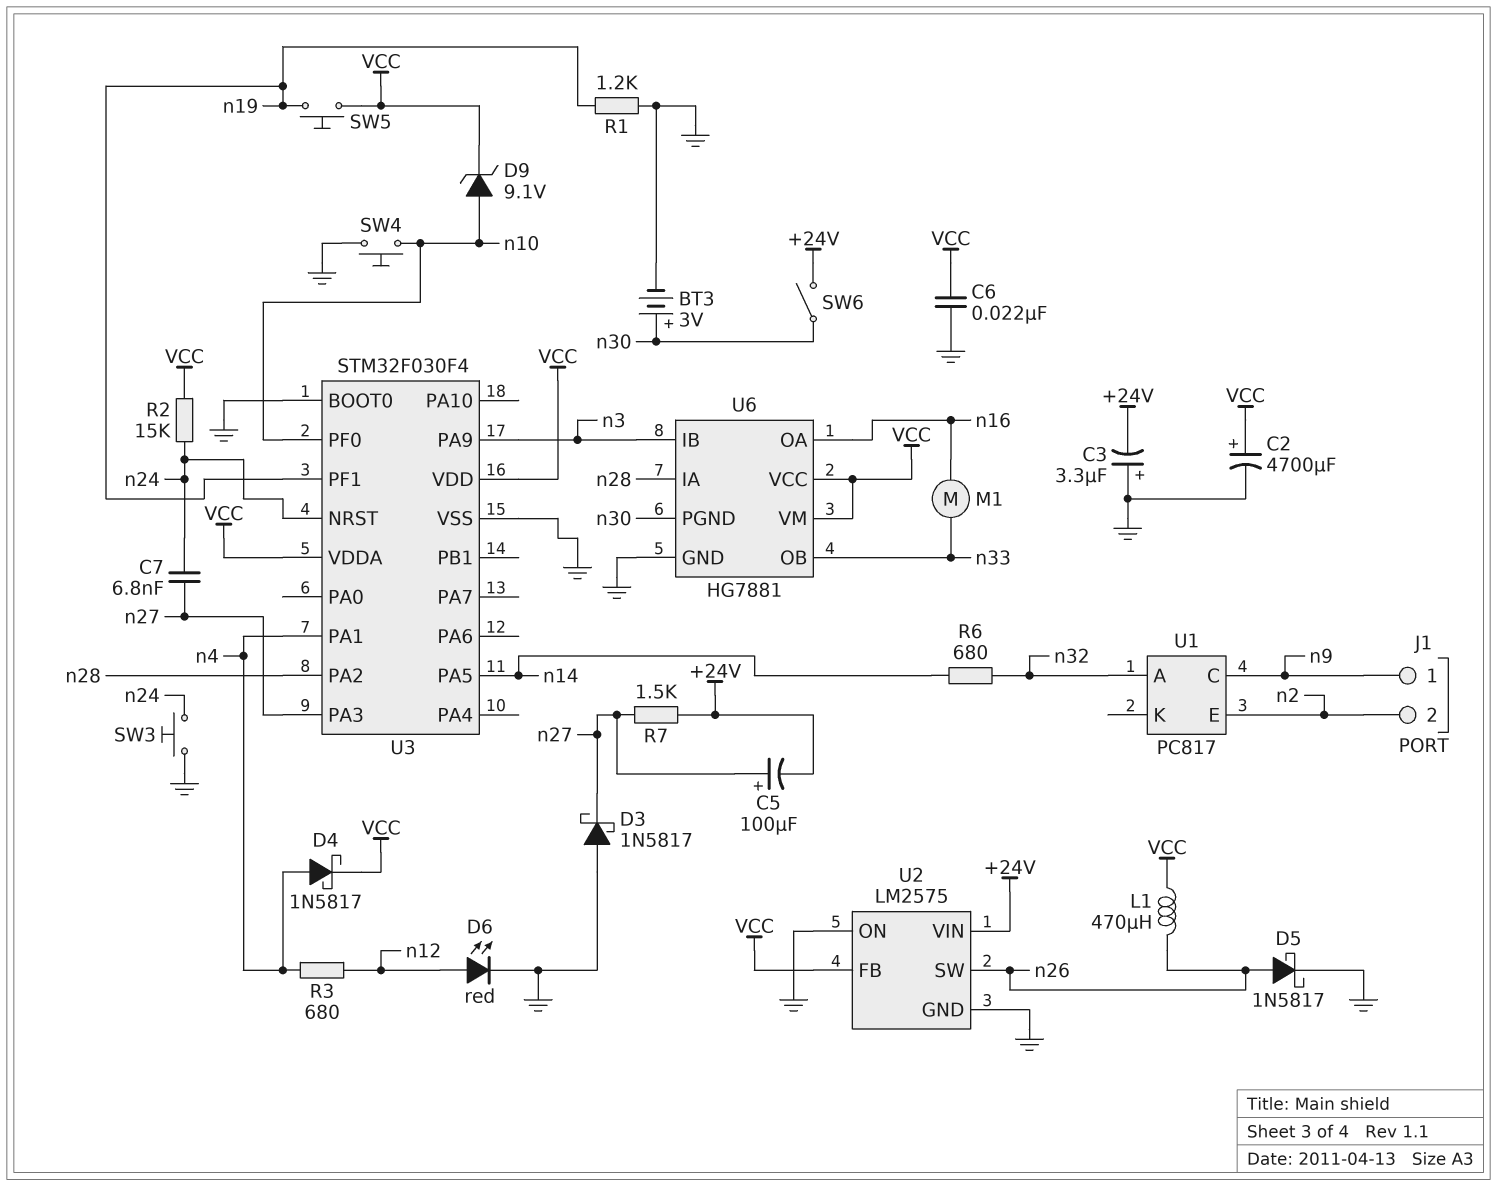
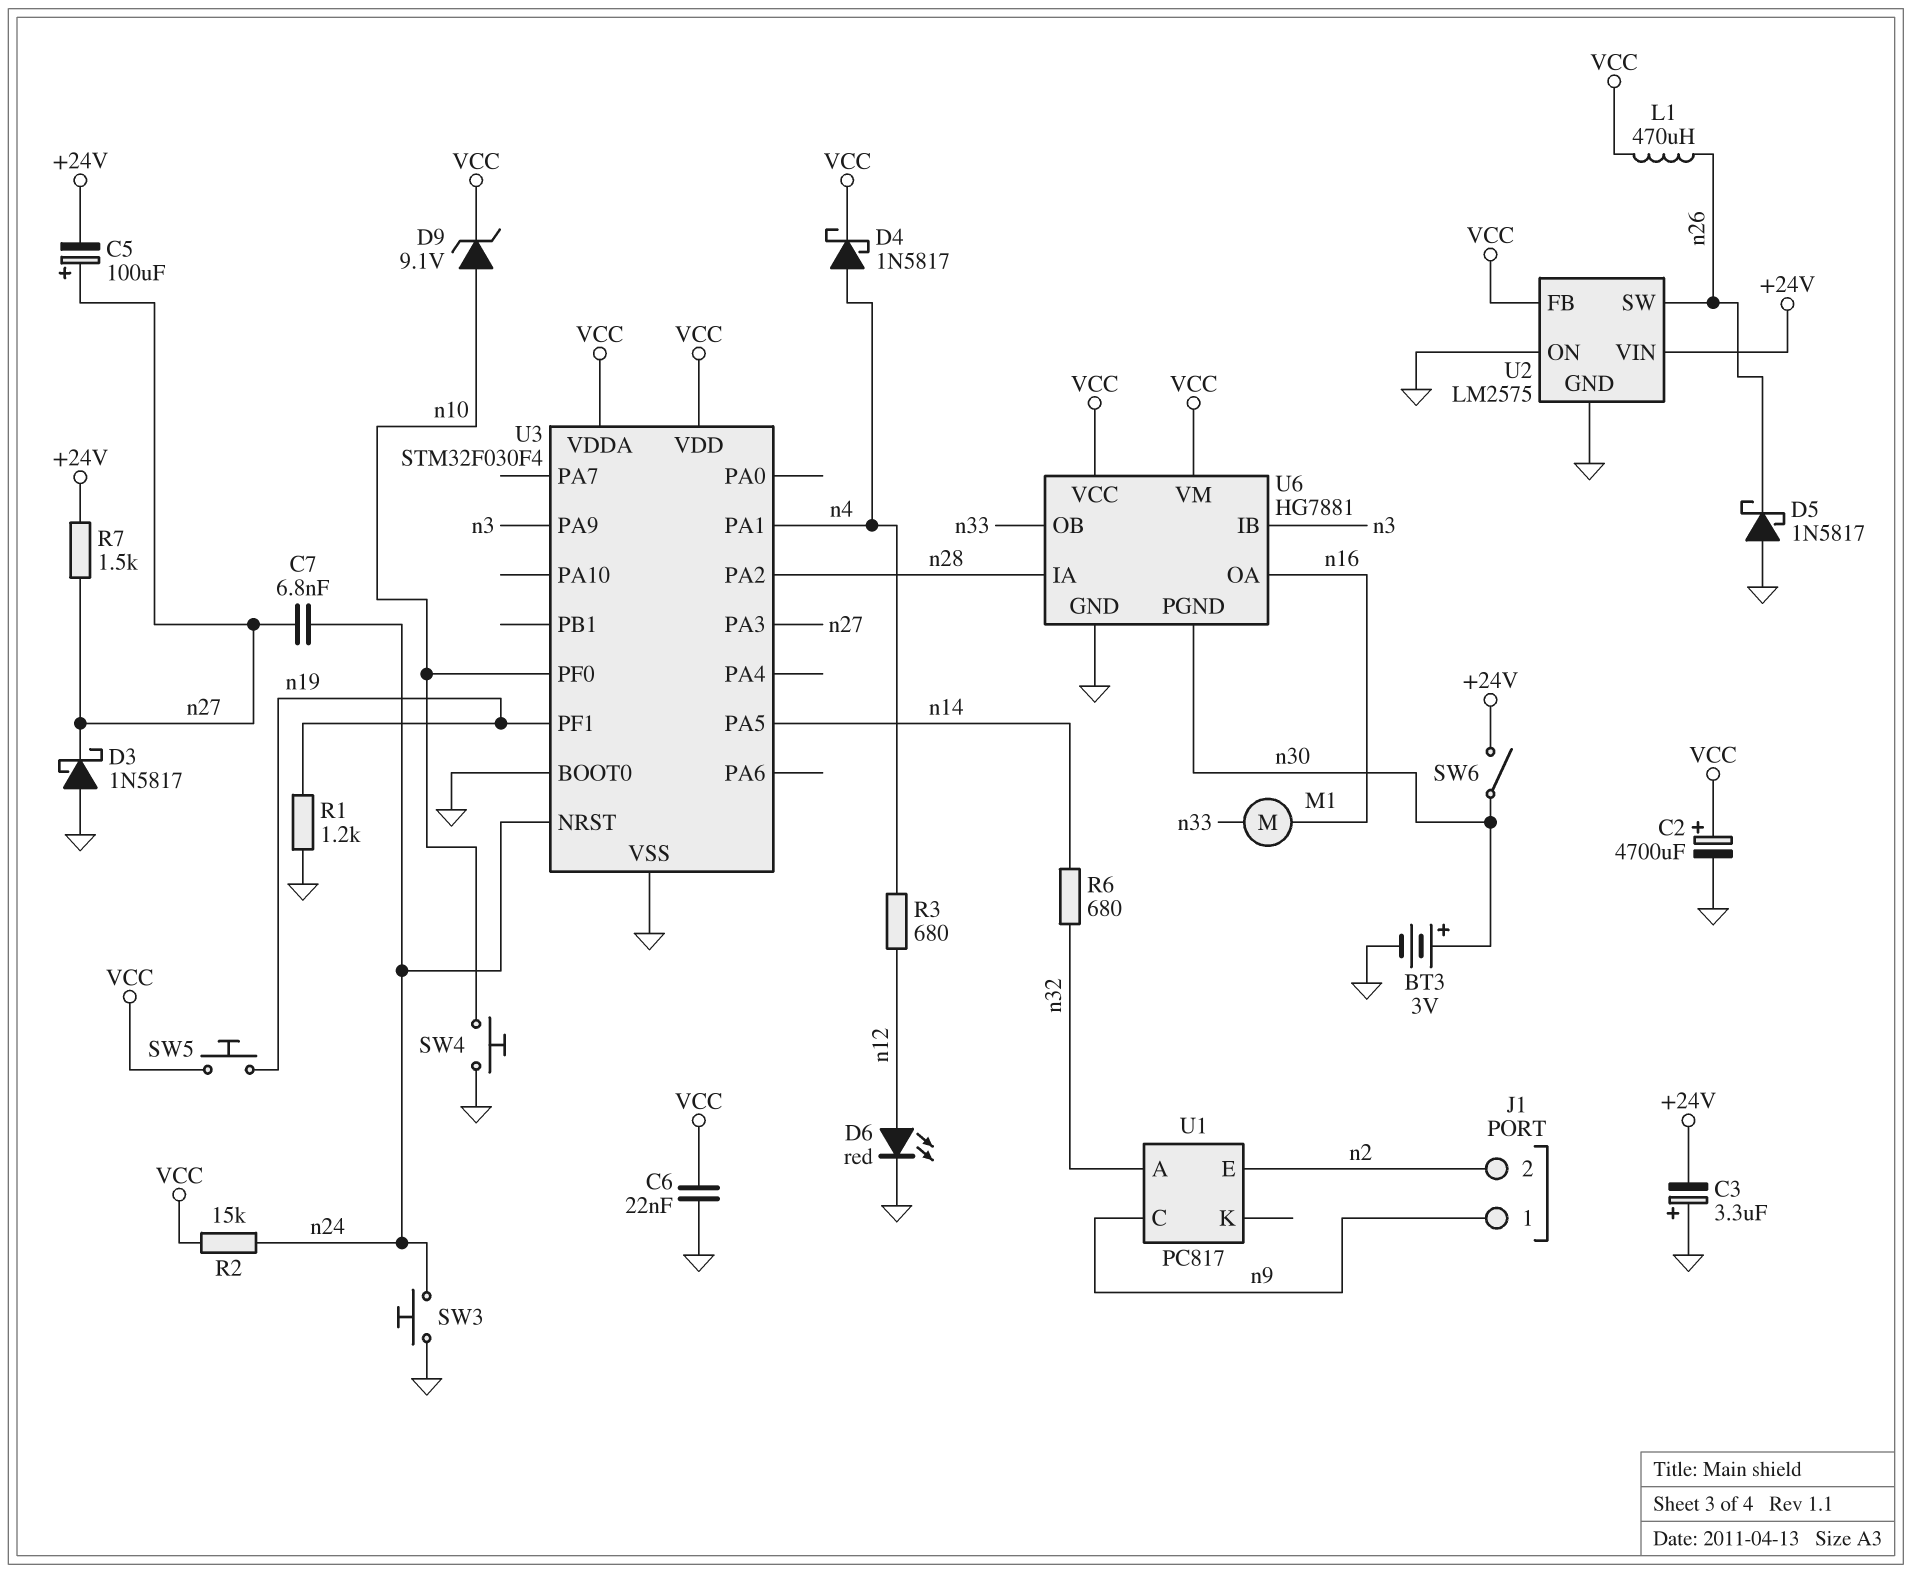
D5: schottky 1N5817 (A n26, K GND) -> schottky 1N5817 (A GND, K n26)

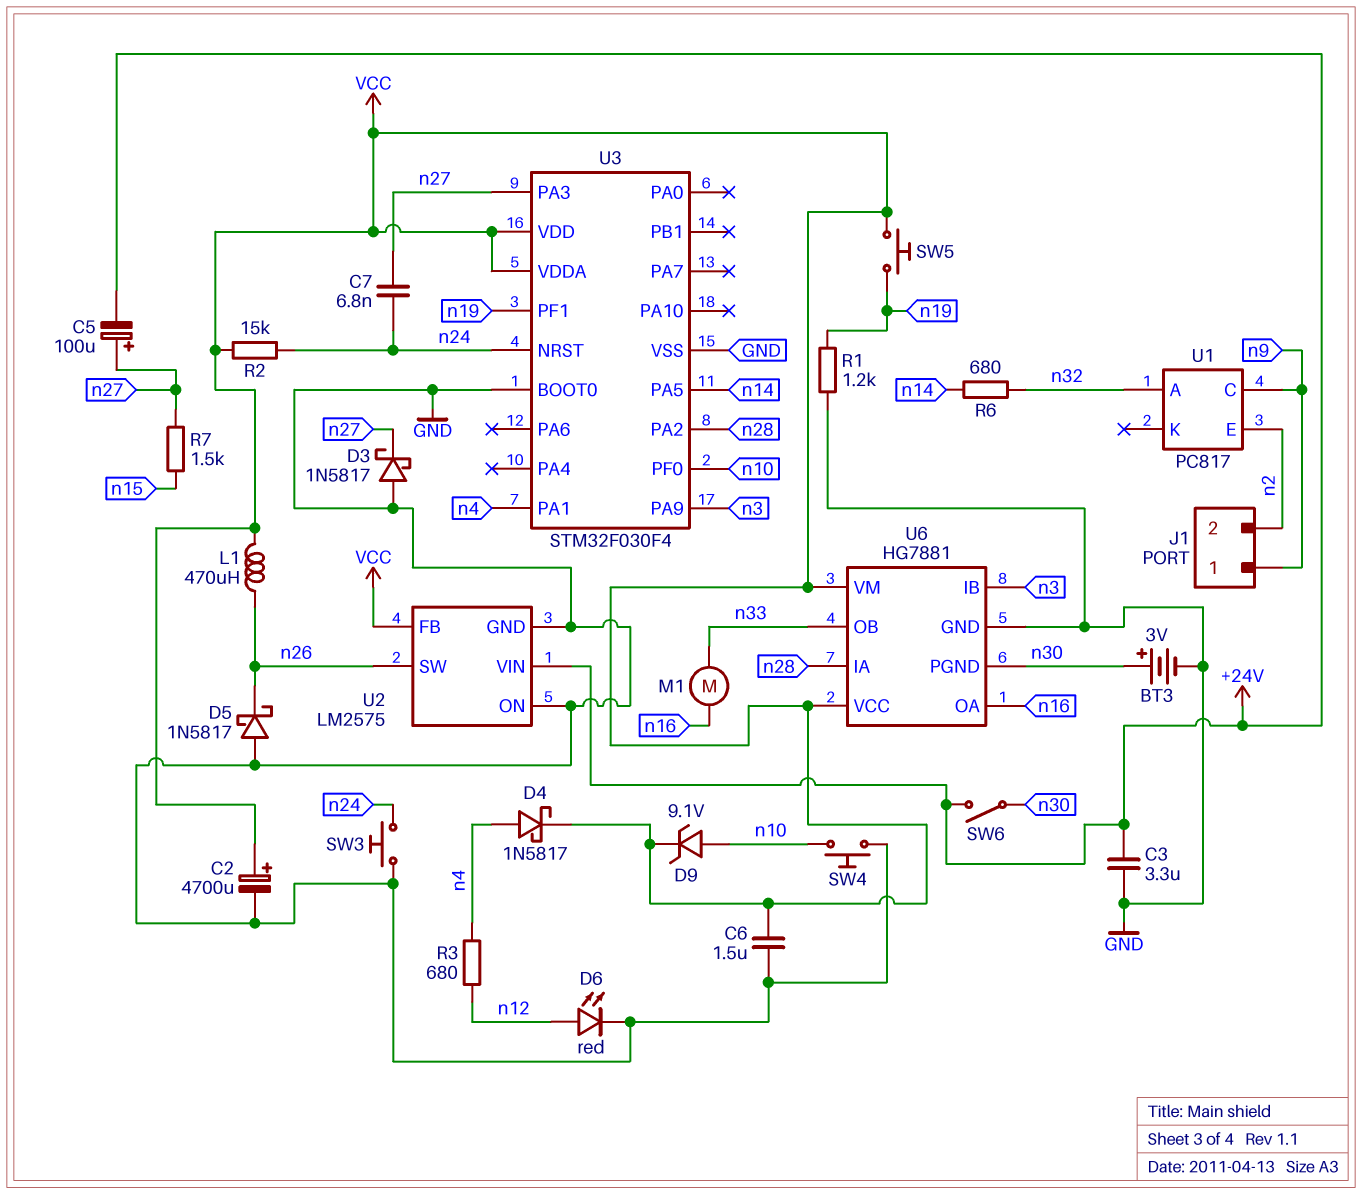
C3: 3.3uF (plus GND, minus +24V) -> 3.3uF (+24V, GND)
C6: 22nF (GND, VCC) -> 1.5uF (GND, VCC)
R7: 1.5k (+24V, n27) -> 1.5k (n15, n27)

